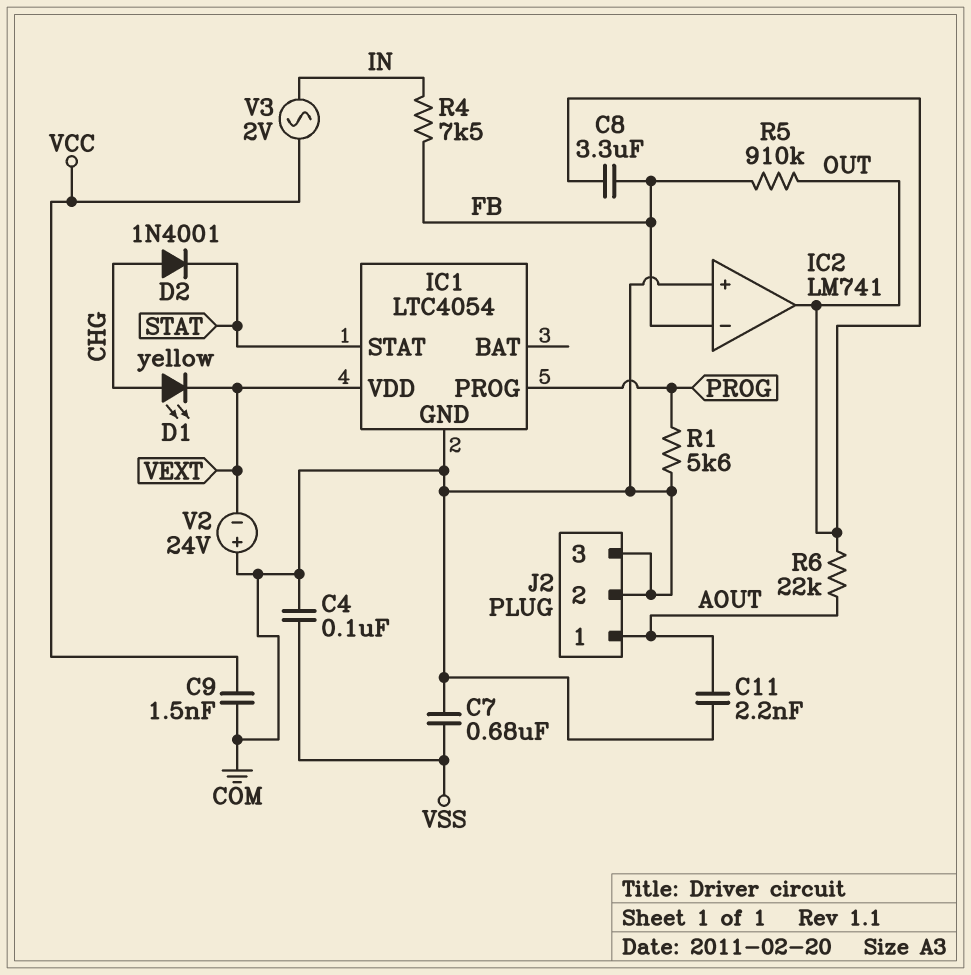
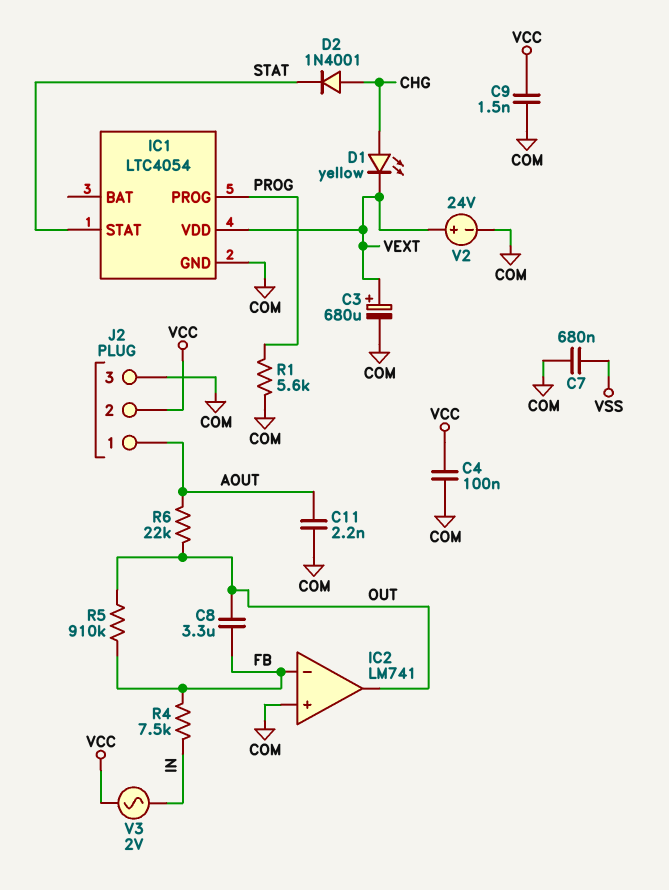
C3: none -> 680uF (plus VEXT, minus COM)
C4: 100nF (COM, VSS) -> 100nF (COM, VCC)
J2 pin 2: COM -> VCC
V2: 24V (plus COM, minus VEXT) -> 24V (plus VEXT, minus COM)

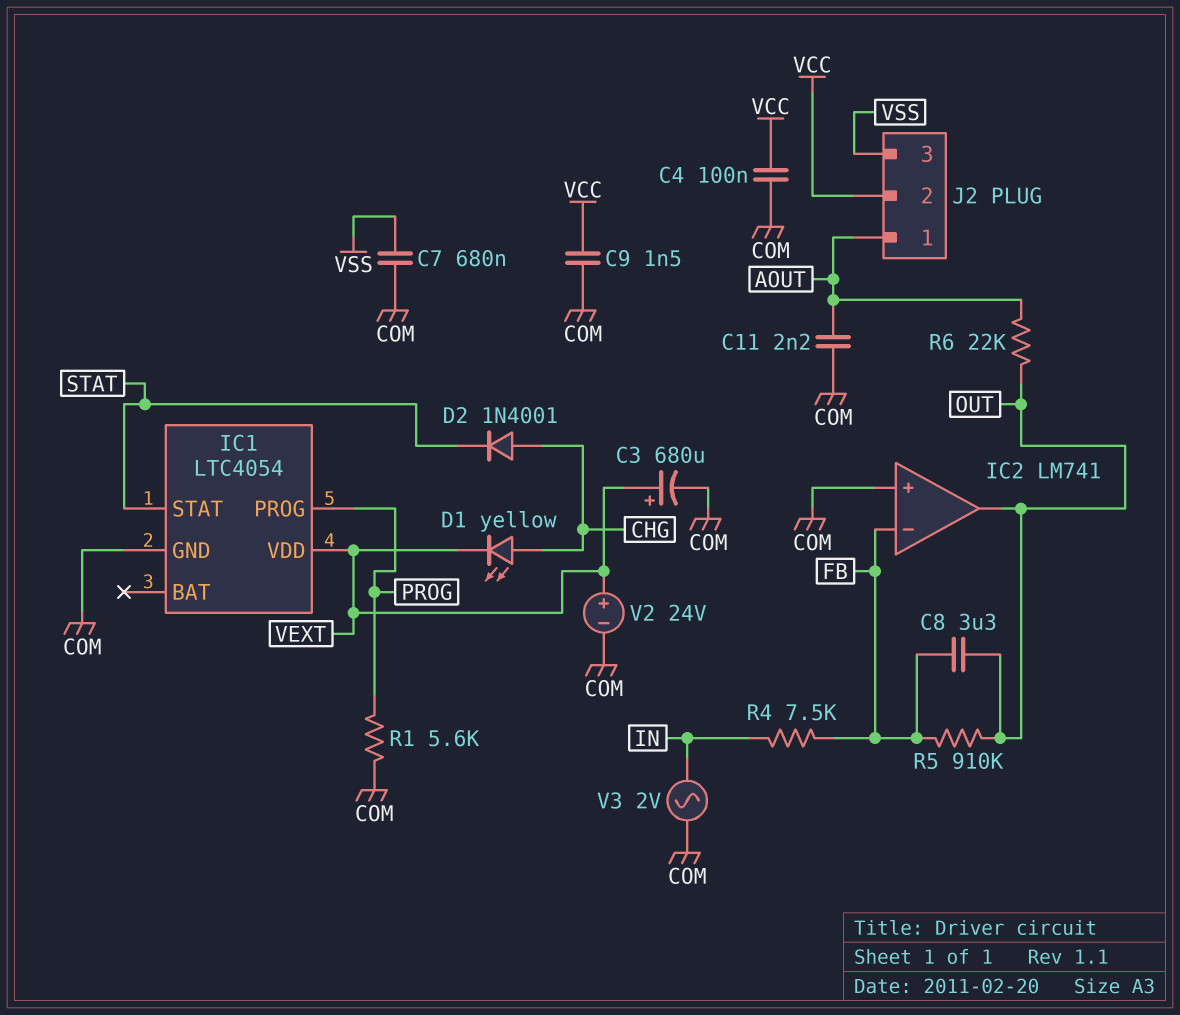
J2 pin 3: COM -> VSS
V3: AC 2V (IN, VCC) -> AC 2V (COM, IN)

